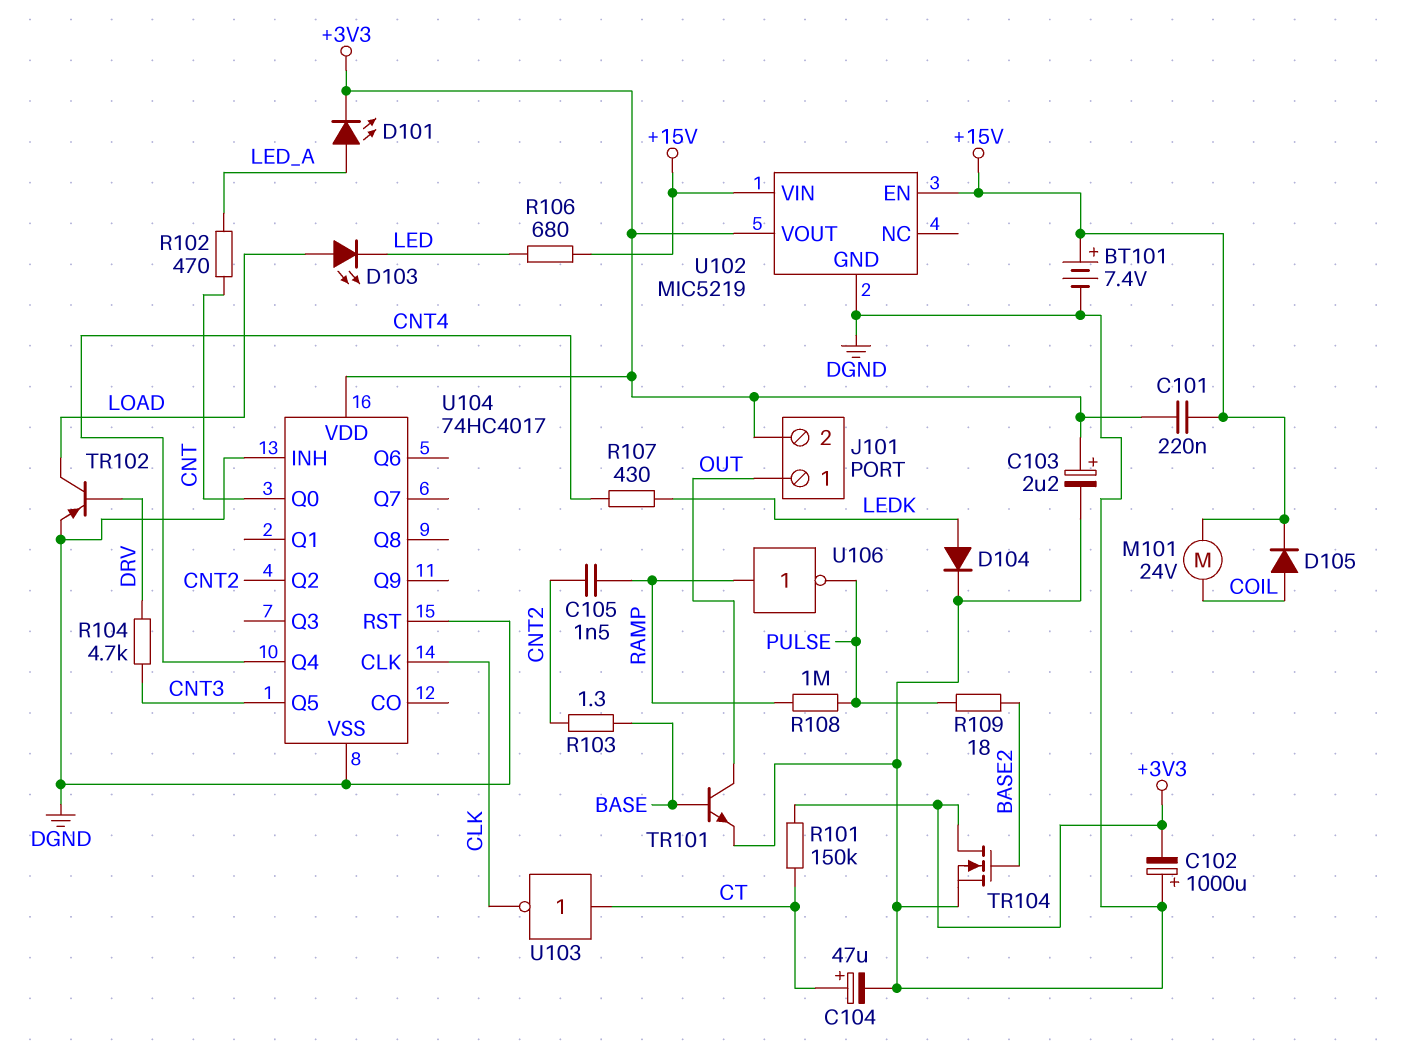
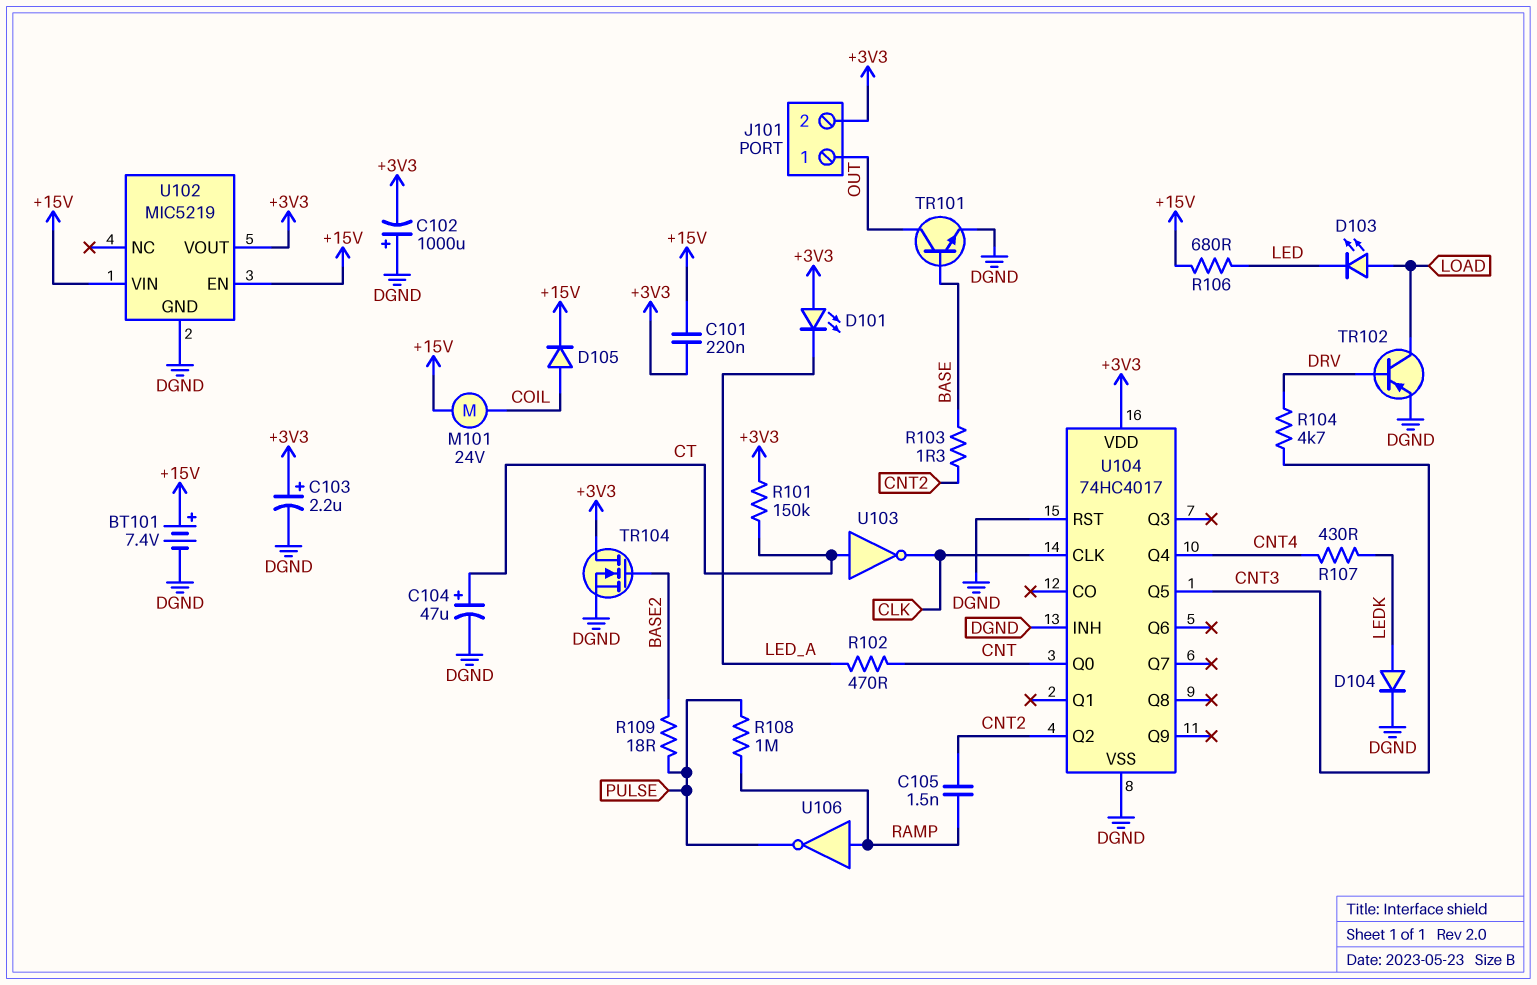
D101: LED (A LED_A, K +3V3) -> LED (A +3V3, K LED_A)

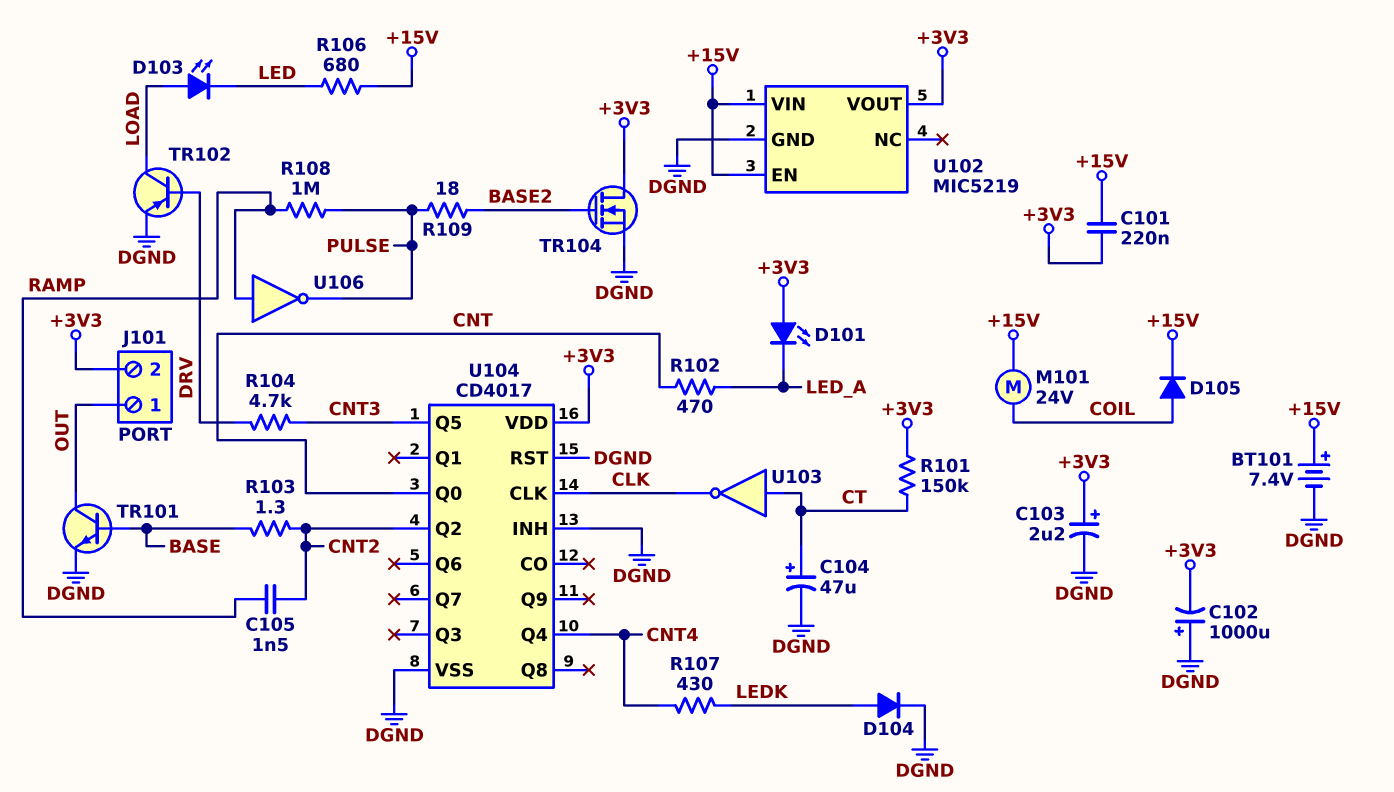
U104: 74HC4017 -> CD4017

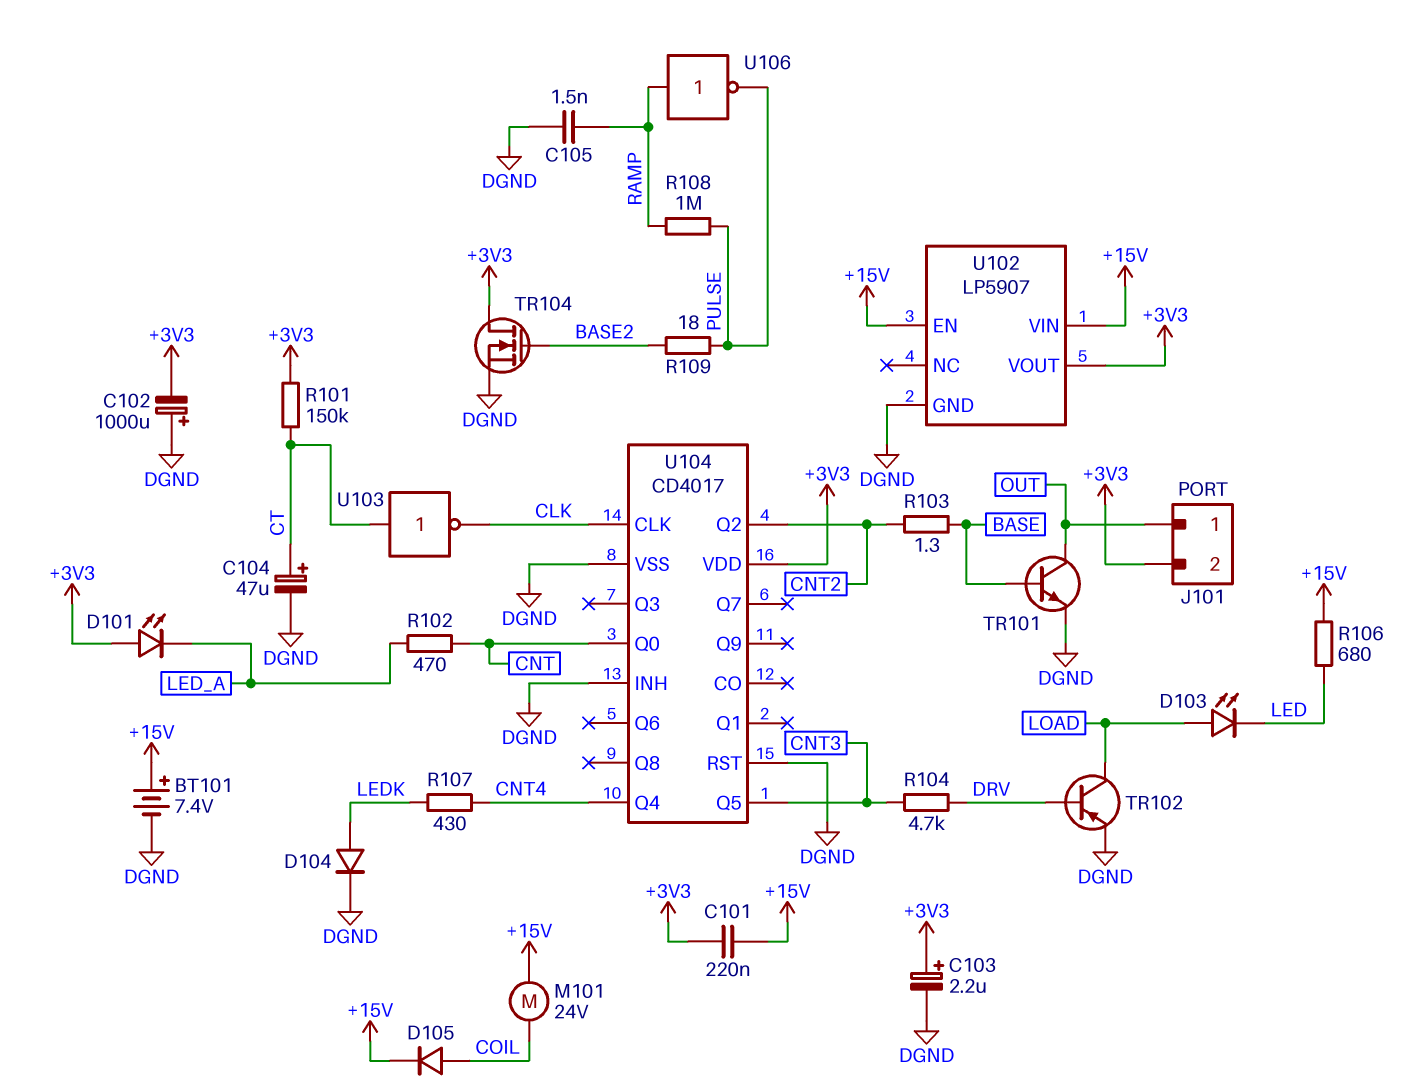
C105: 1.5nF (CNT2, RAMP) -> 1.5nF (DGND, RAMP)
U102: MIC5219 -> LP5907

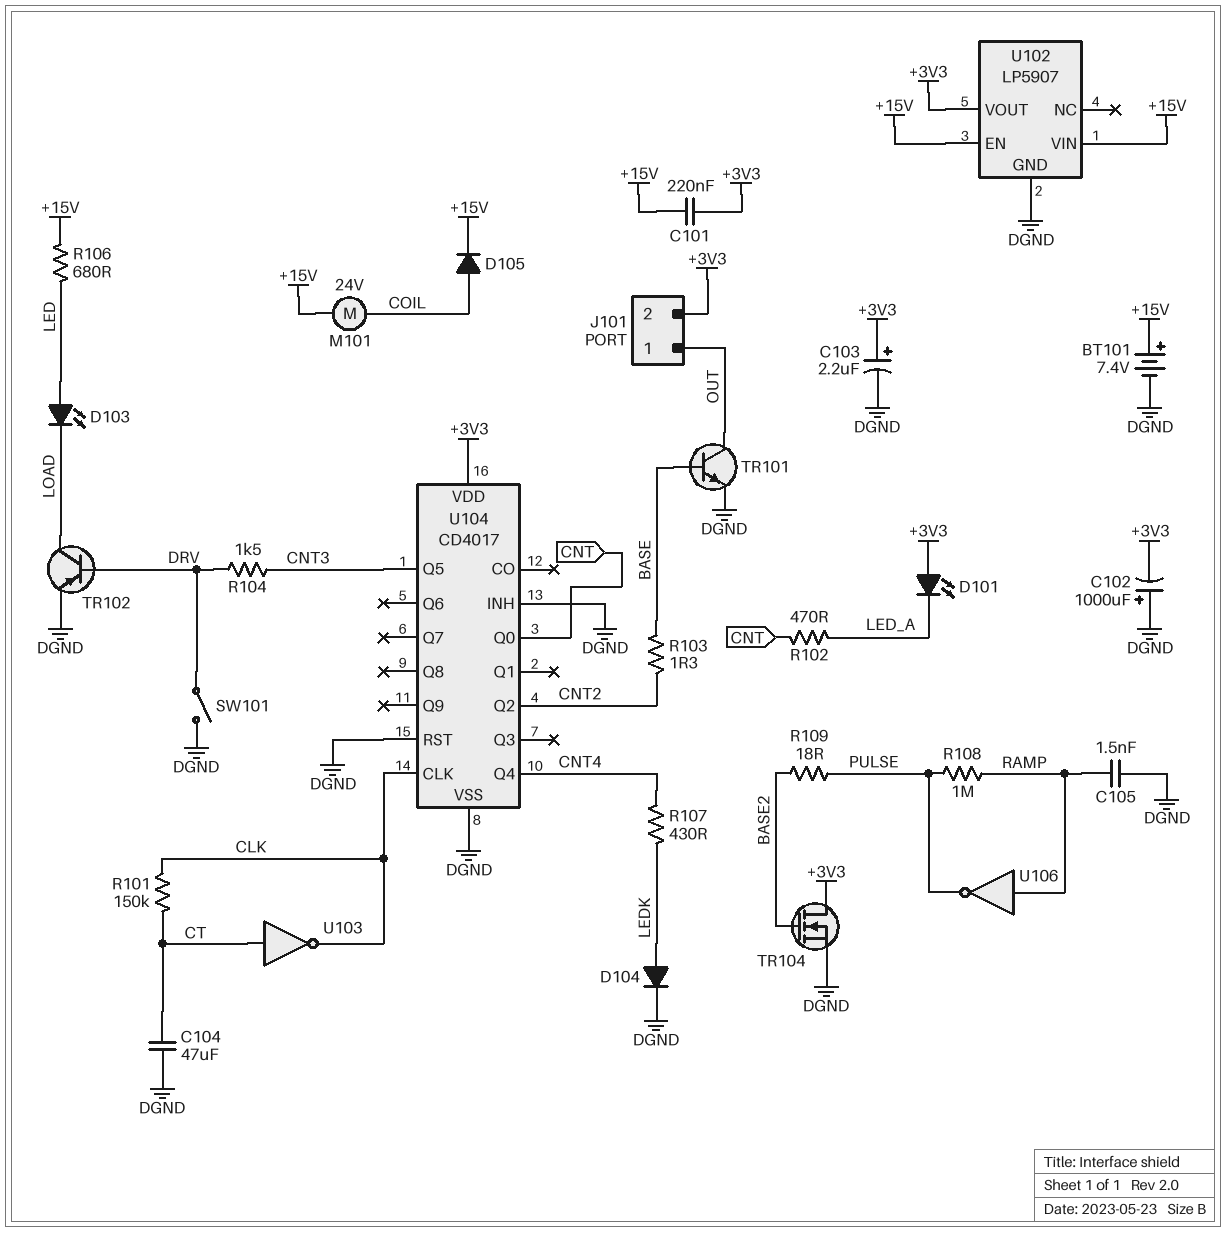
C104: 47uF (plus CT, minus DGND) -> 47uF (CT, DGND)
D103: LED (A LOAD, K LED) -> LED (A LED, K LOAD)
R101: 150k (+3V3, CT) -> 150k (CLK, CT)
R104: 4.7k (CNT3, DRV) -> 1.5k (CNT3, DRV)
SW101: none -> switch (DGND, DRV)

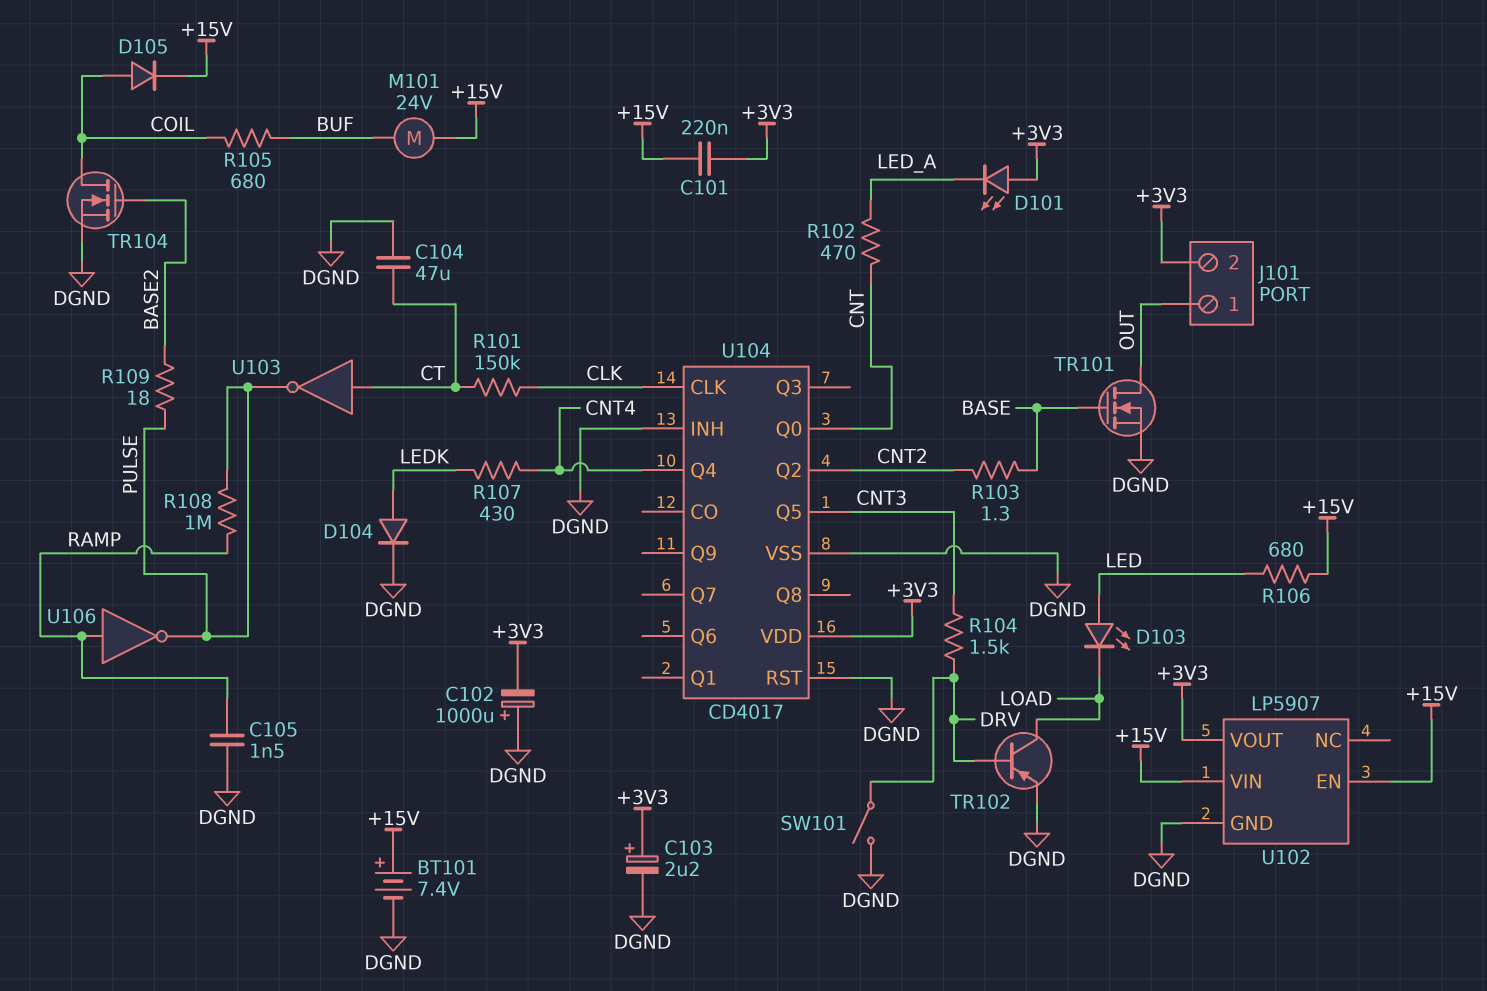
M101: motor 24V (+15V, COIL) -> motor 24V (+15V, BUF)
R105: none -> 680 (BUF, COIL)
TR101: NPN (B BASE, C OUT, E DGND) -> NMOS (G BASE, D OUT, S DGND)
TR104: NMOS (G BASE2, D +3V3, S DGND) -> NMOS (G BASE2, D COIL, S DGND)
U103: NOT (in CT, out CLK) -> NOT (in CT, out PULSE)

